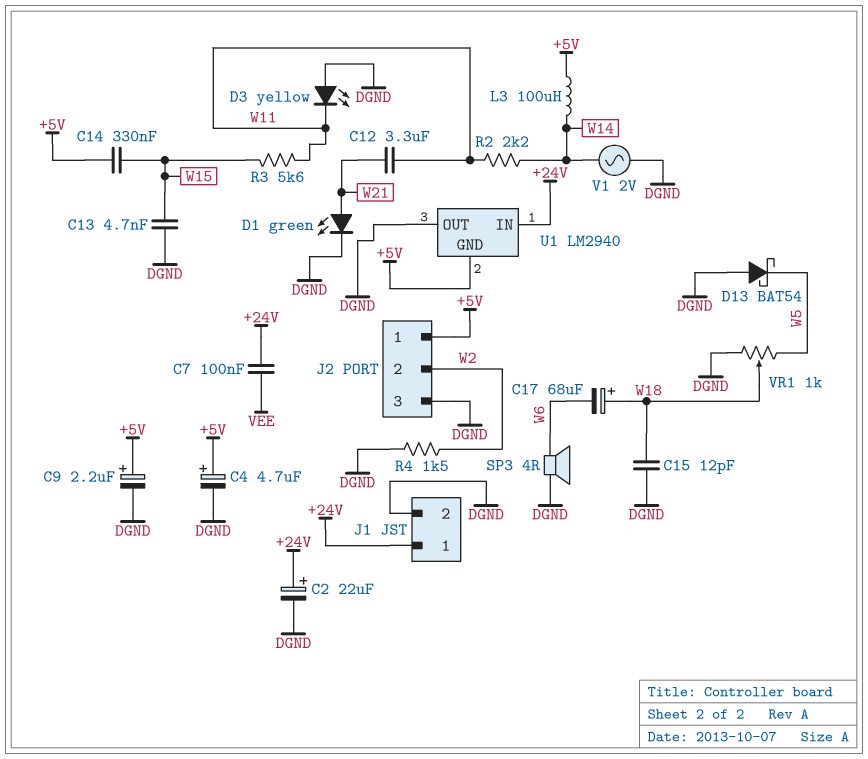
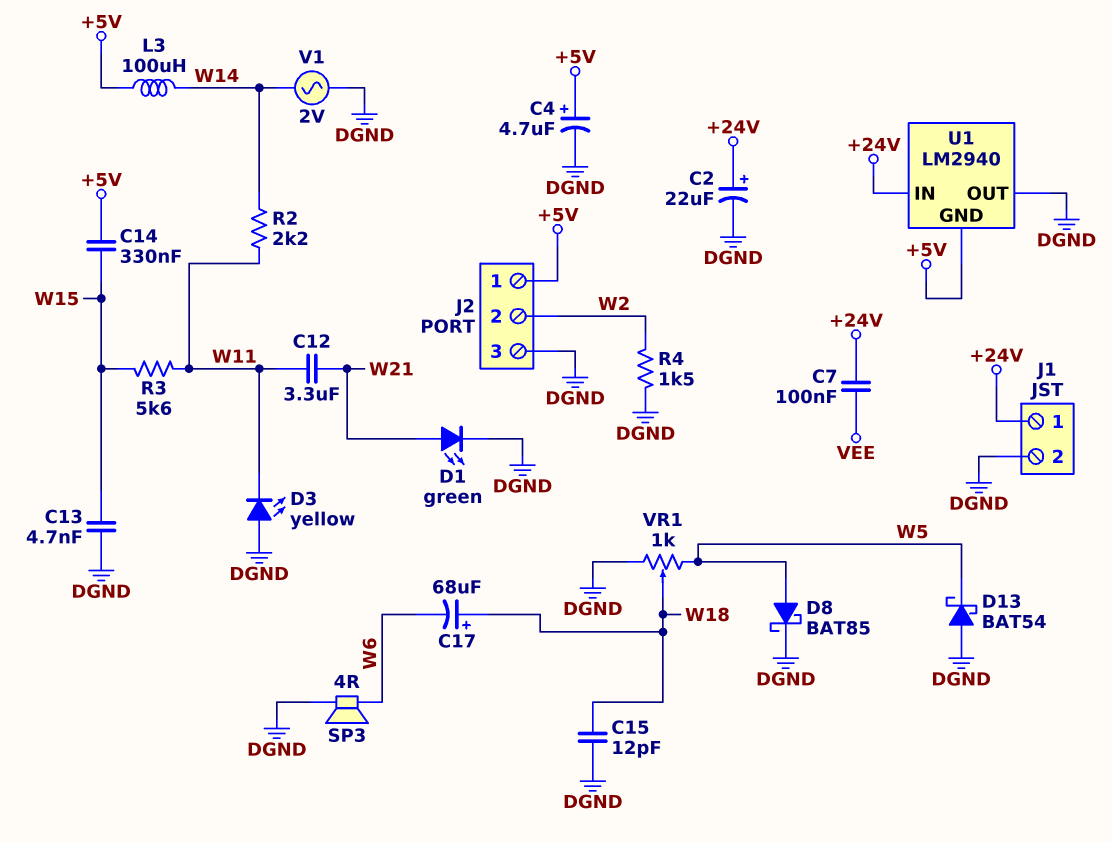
C9: 2.2uF (plus +5V, minus DGND) -> none
D8: none -> schottky BAT85 (A W5, K DGND)

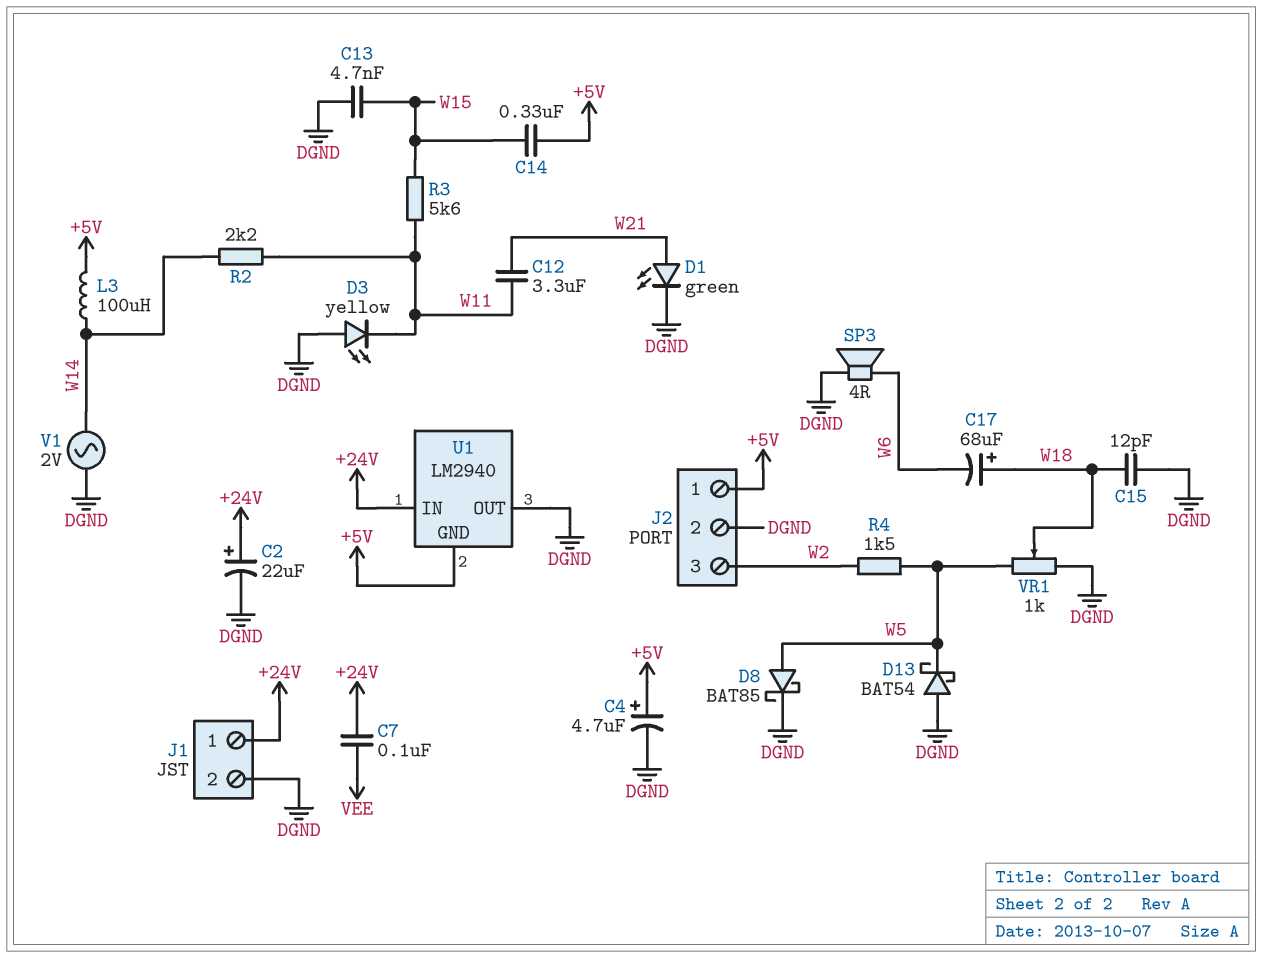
J2 pin 2: W2 -> DGND
J2 pin 3: DGND -> W2
R4: 1.5k (DGND, W2) -> 1.5k (W2, W5)

